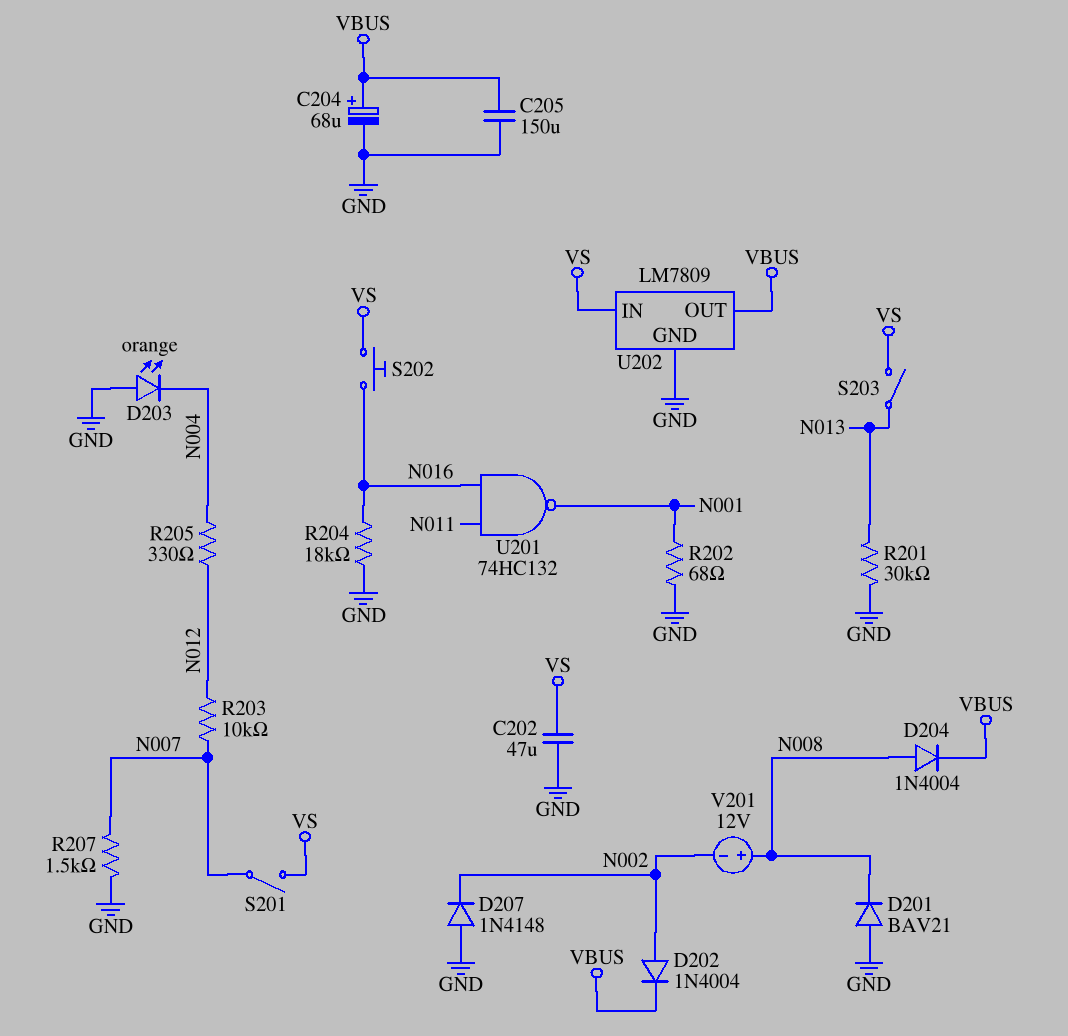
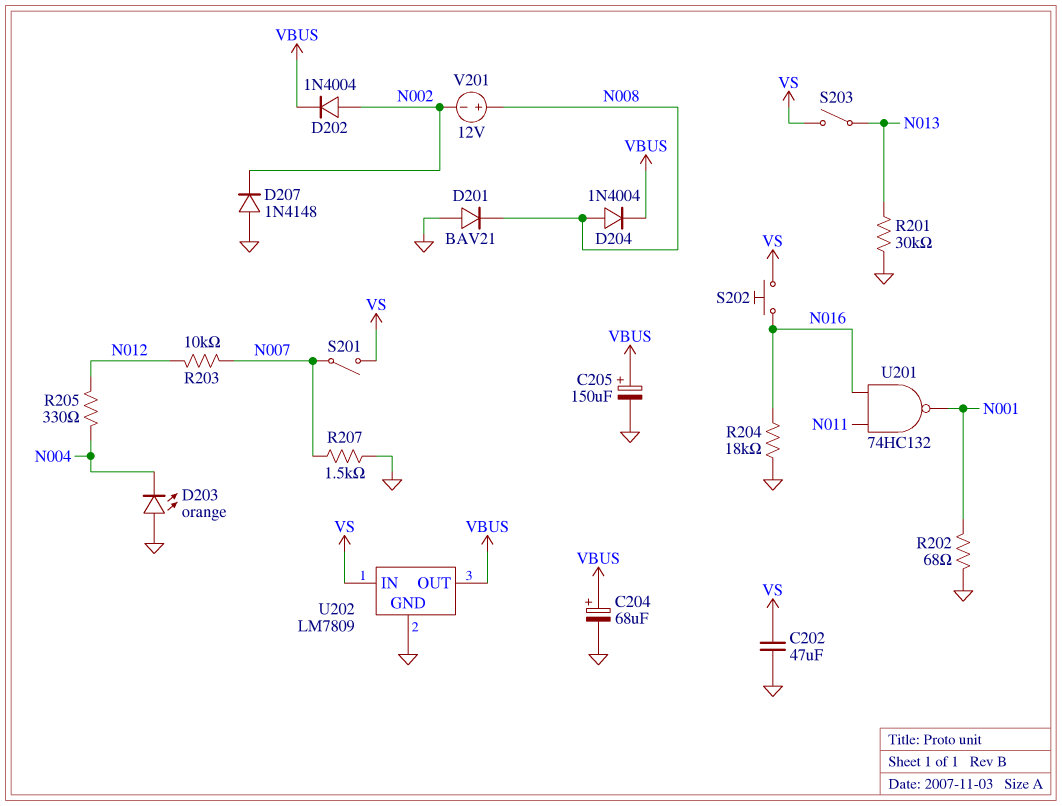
C205: 150uF (GND, VBUS) -> 150uF (plus VBUS, minus GND)

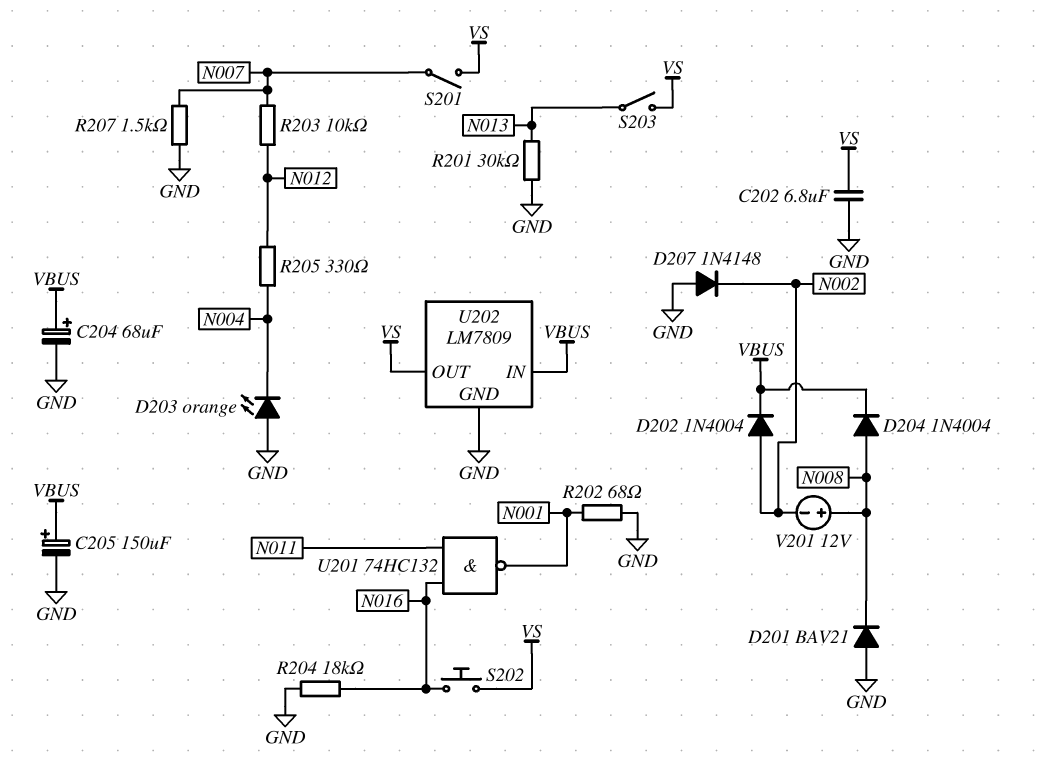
C202: 47uF (GND, VS) -> 6.8uF (GND, VS)
U202 pin IN: VS -> VBUS
U202 pin OUT: VBUS -> VS

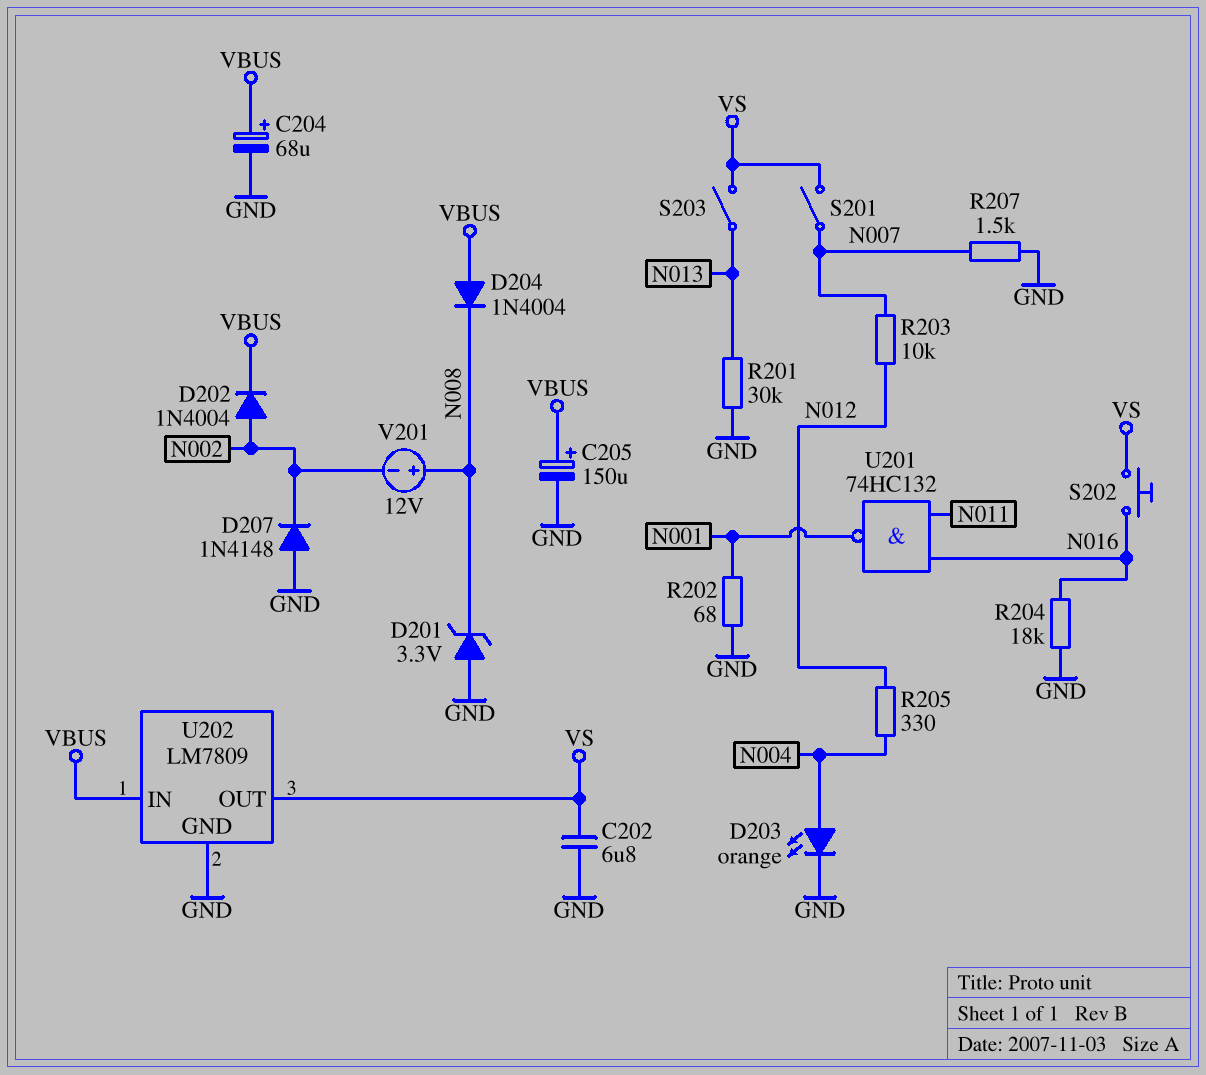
D201: diode BAV21 (A GND, K N008) -> zener 3.3V (A GND, K N008)
D203: LED orange (A GND, K N004) -> LED orange (A N004, K GND)
D204: diode 1N4004 (A N008, K VBUS) -> diode 1N4004 (A VBUS, K N008)

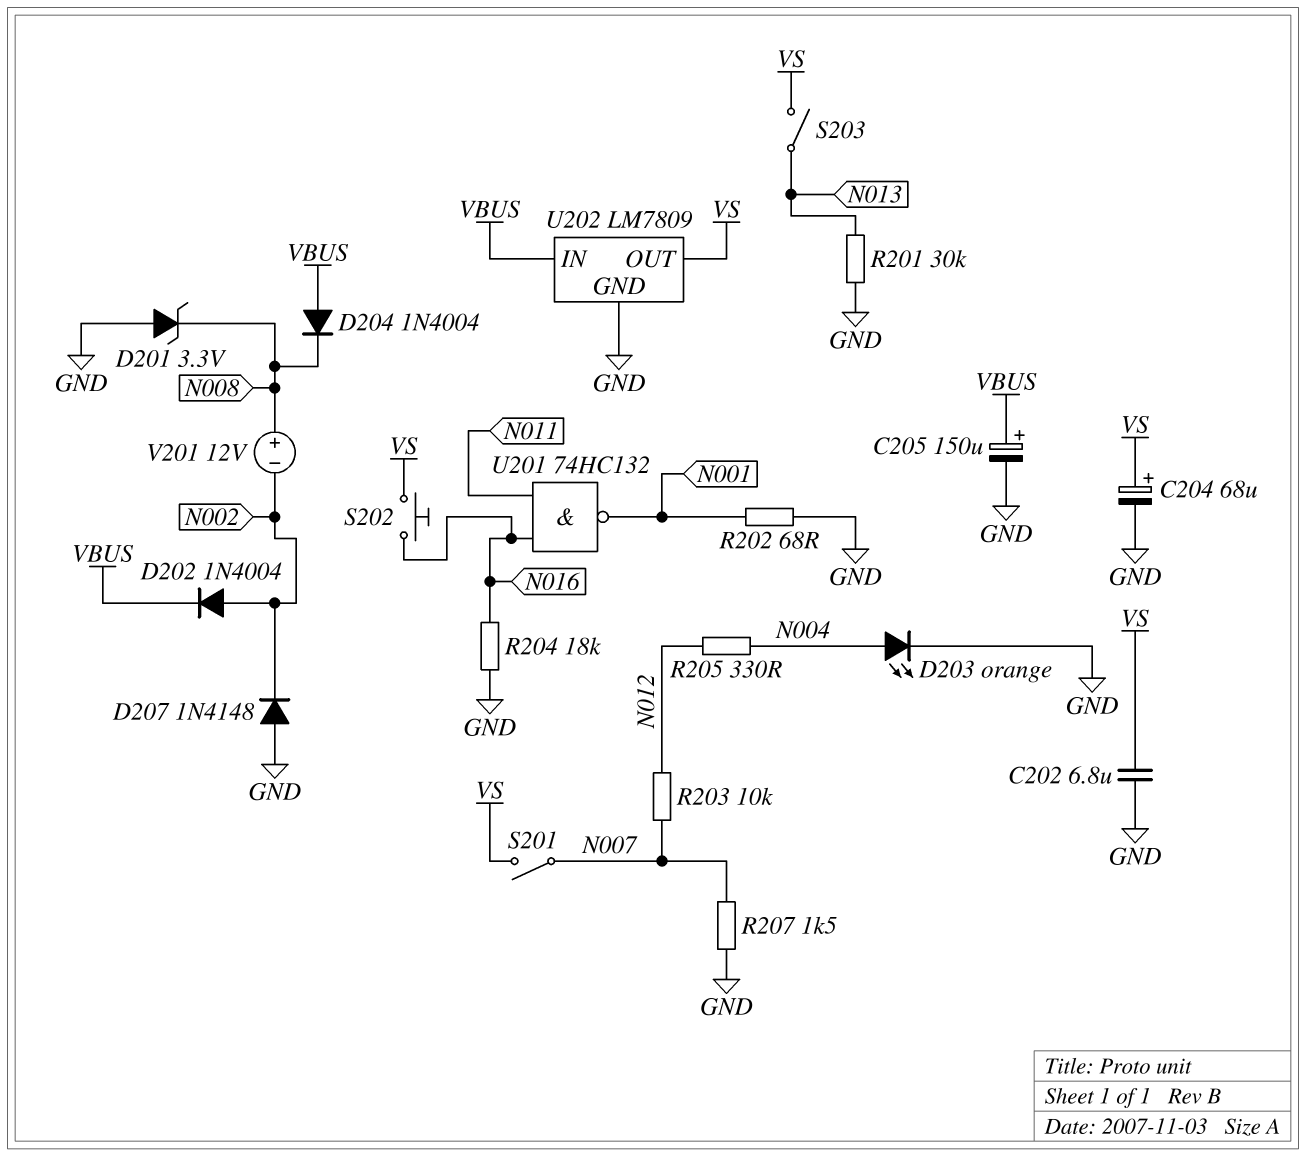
C204: 68uF (plus VBUS, minus GND) -> 68uF (plus VS, minus GND)

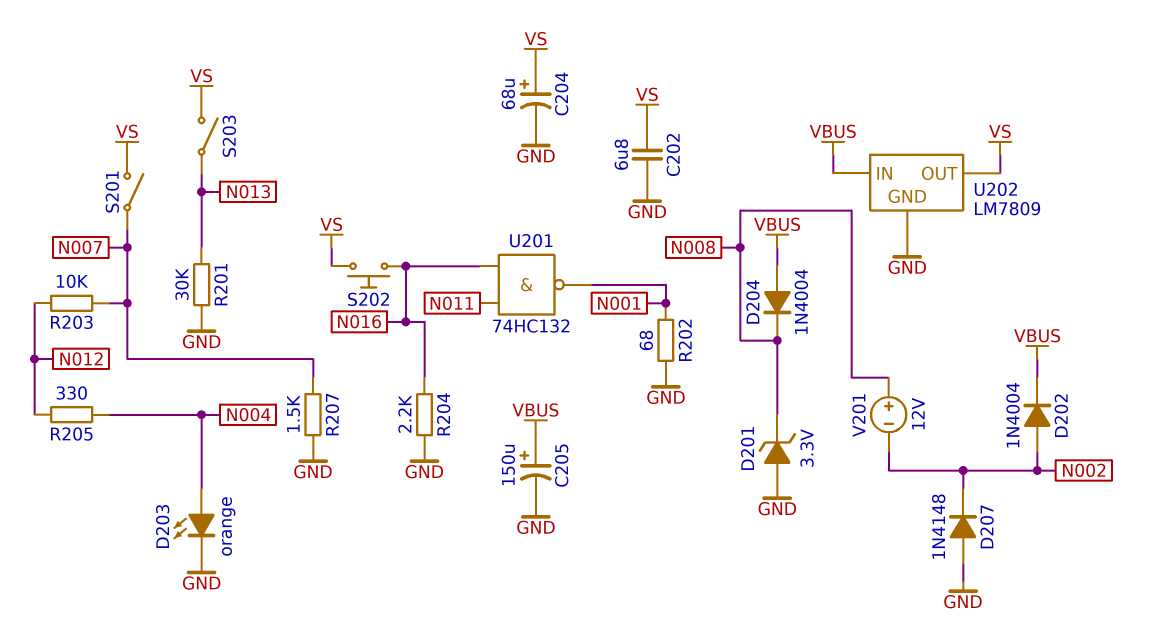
R204: 18k (GND, N016) -> 2.2k (GND, N016)

